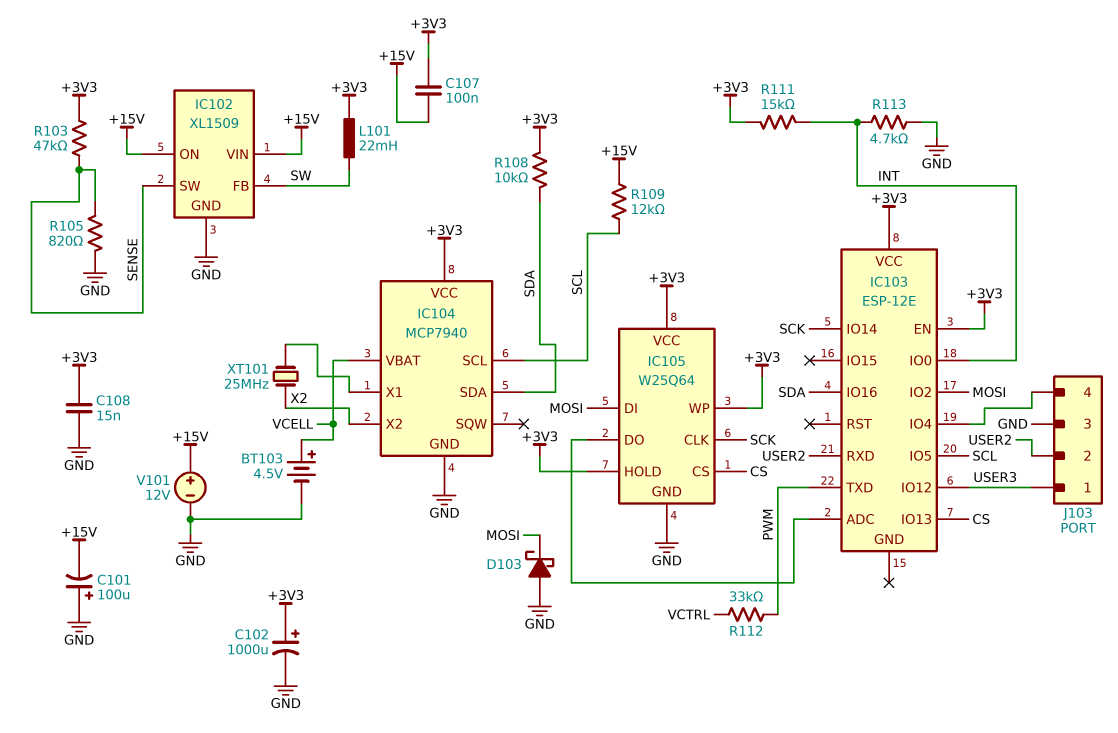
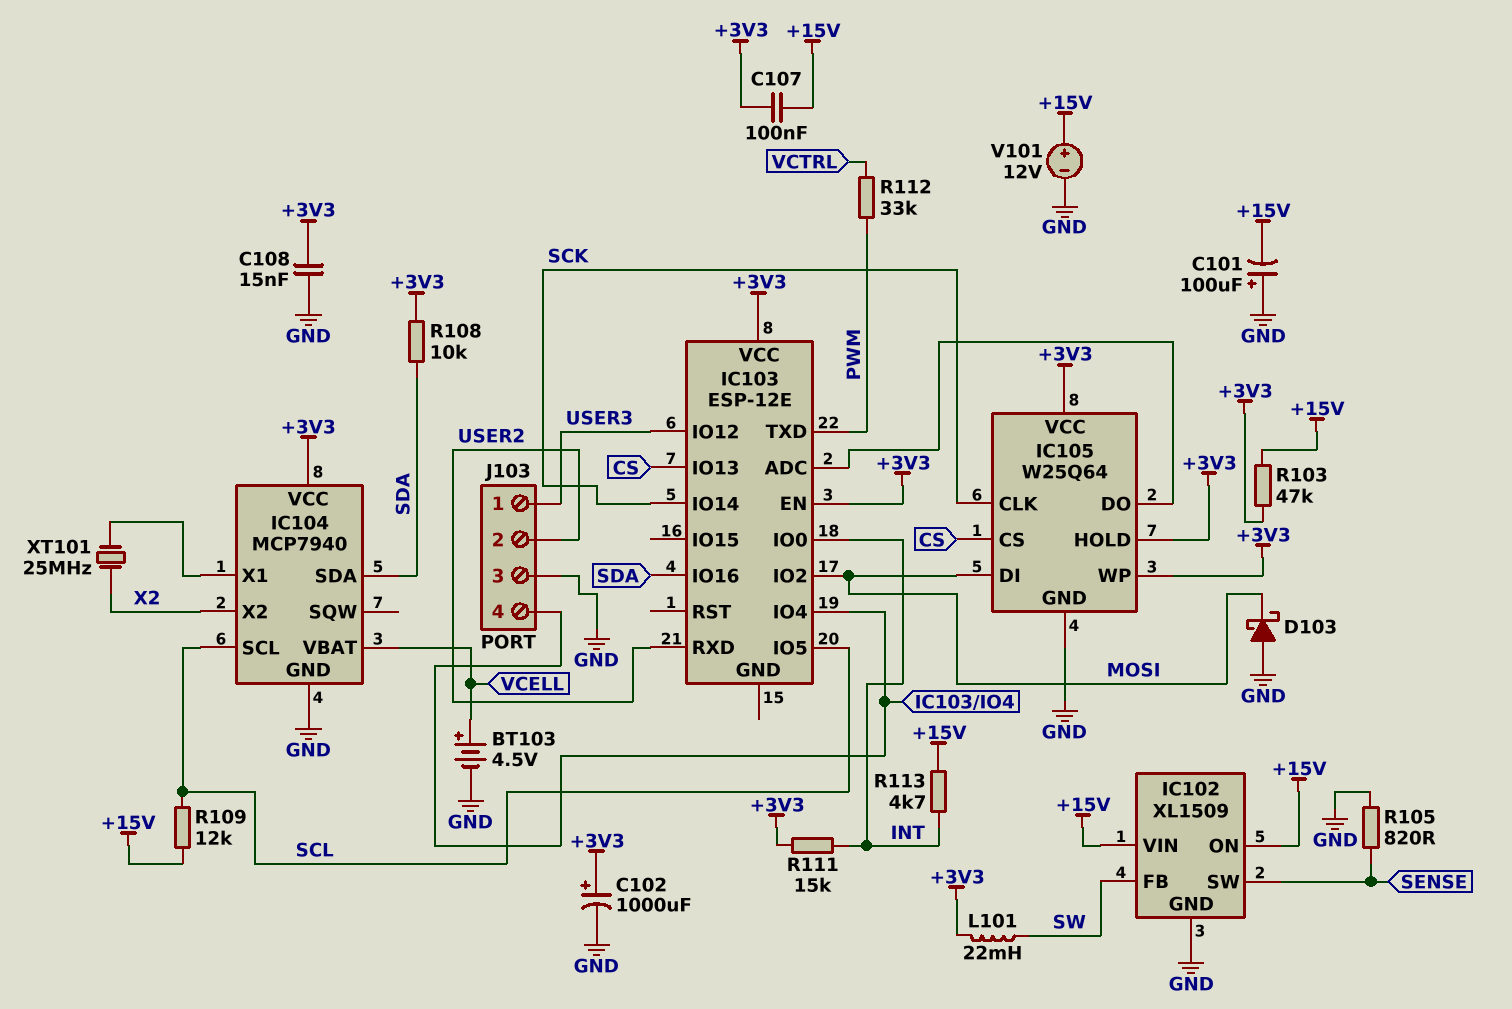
R103: 47k (+3V3, SENSE) -> 47k (+3V3, +15V)
R113: 4.7k (GND, INT) -> 4.7k (+15V, INT)

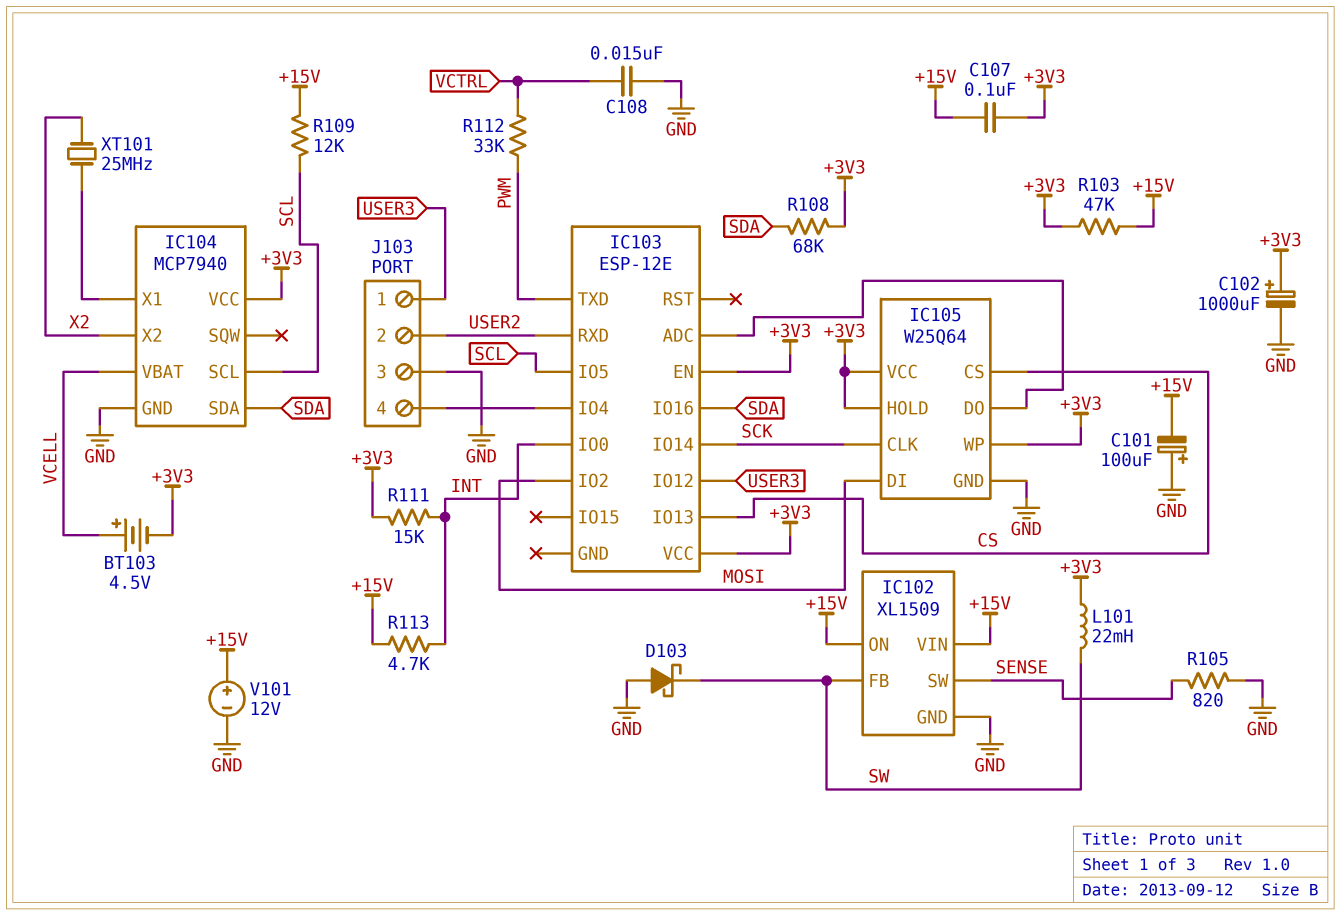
BT103: 4.5V (plus VCELL, minus GND) -> 4.5V (plus VCELL, minus +3V3)
C108: 15nF (+3V3, GND) -> 15nF (GND, VCTRL)
D103: schottky (A GND, K MOSI) -> schottky (A GND, K SW)
R108: 10k (+3V3, SDA) -> 68k (+3V3, SDA)

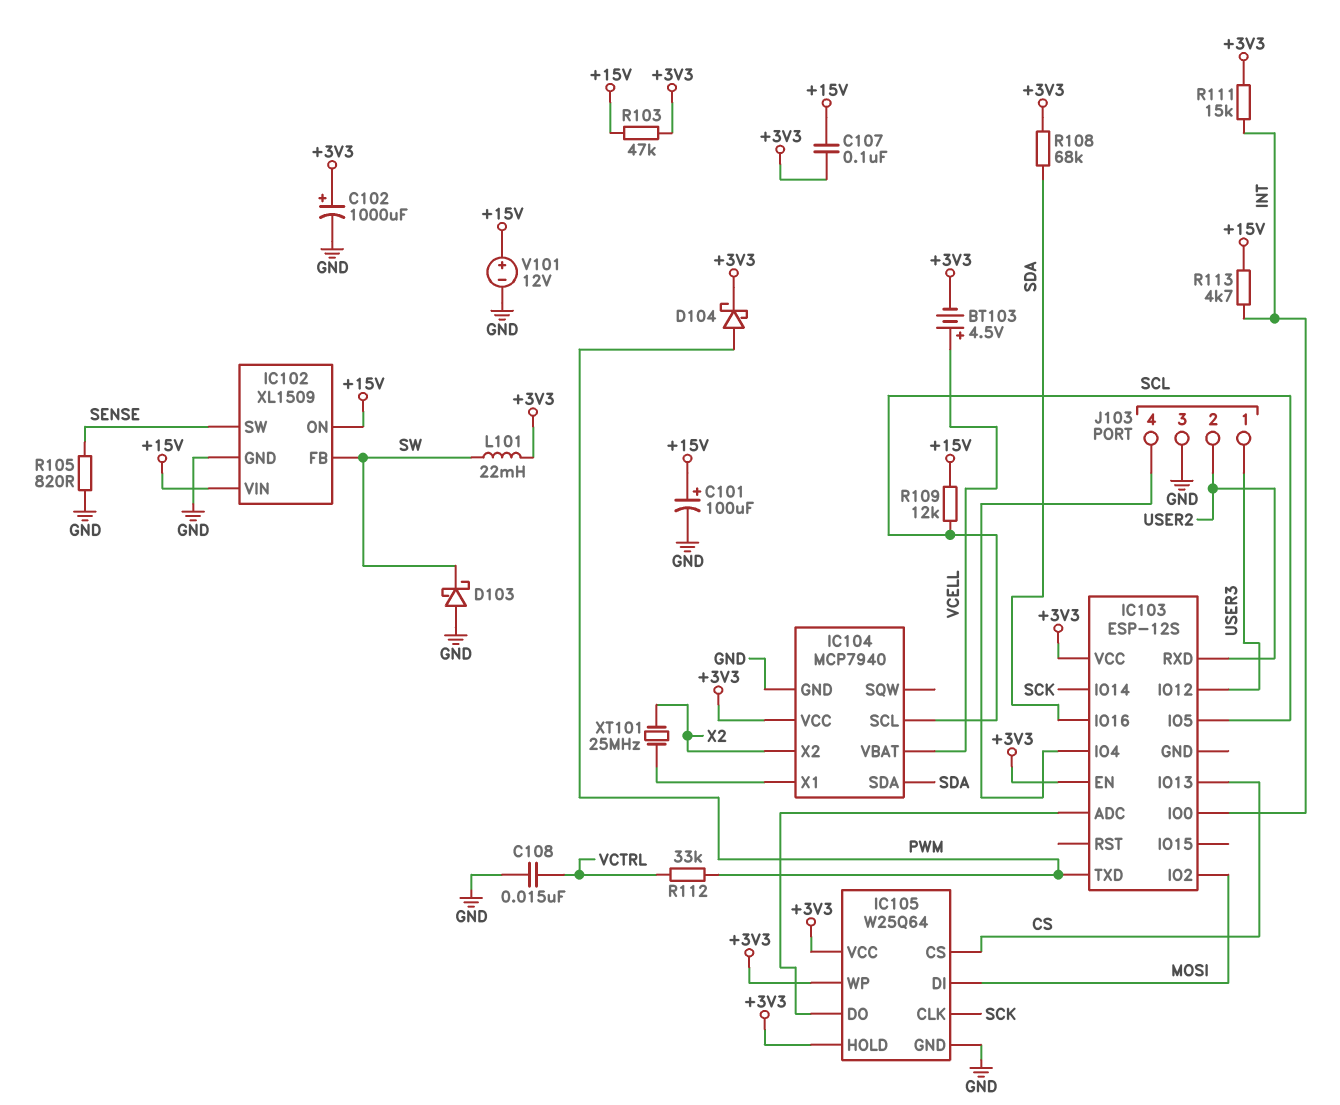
C101: 100uF (plus GND, minus +15V) -> 100uF (plus +15V, minus GND)
D104: none -> schottky (A PWM, K +3V3)
IC103: ESP-12E -> ESP-12S

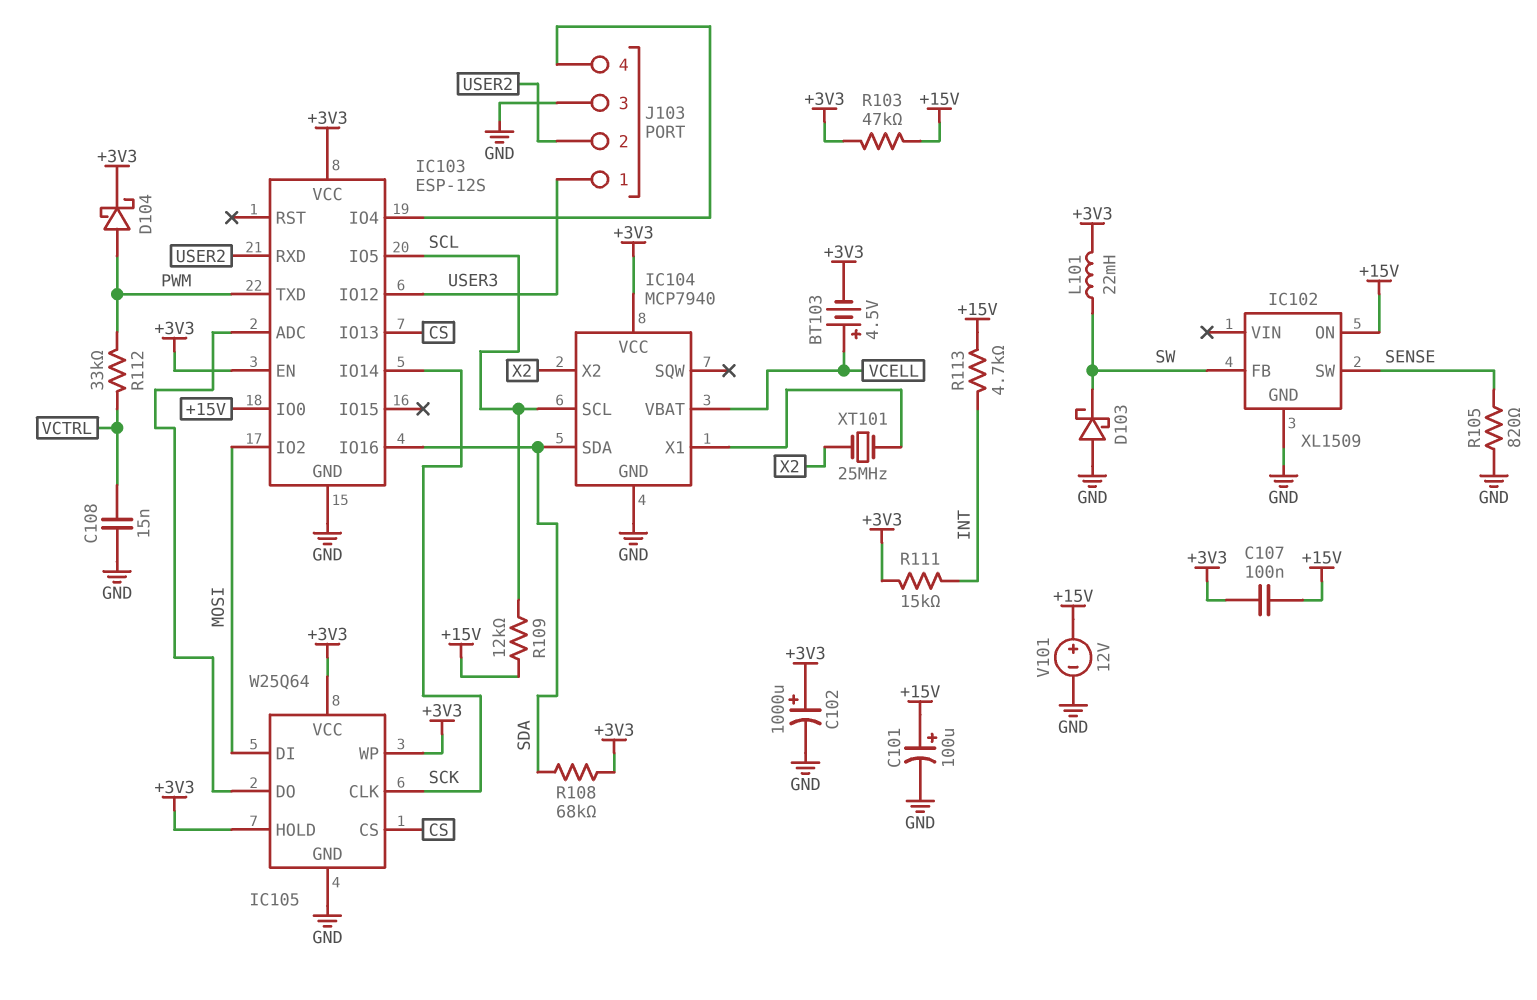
IC102 pin VIN: +15V -> none
IC103 pin GND: none -> GND
IC103 pin IO0: INT -> +15V

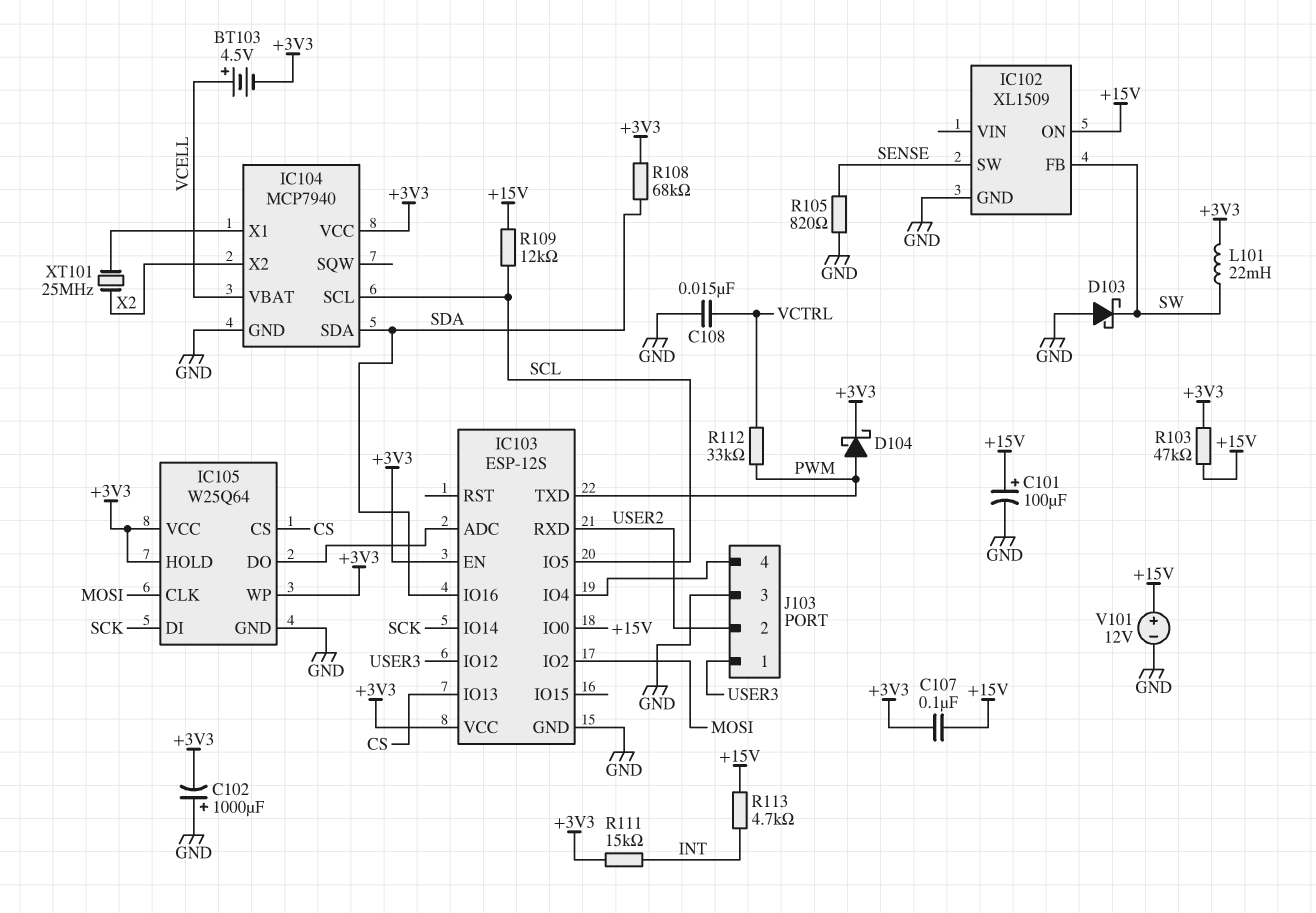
C102: 1000uF (plus +3V3, minus GND) -> 1000uF (plus GND, minus +3V3)
IC105 pin CLK: SCK -> MOSI
IC105 pin DI: MOSI -> SCK

